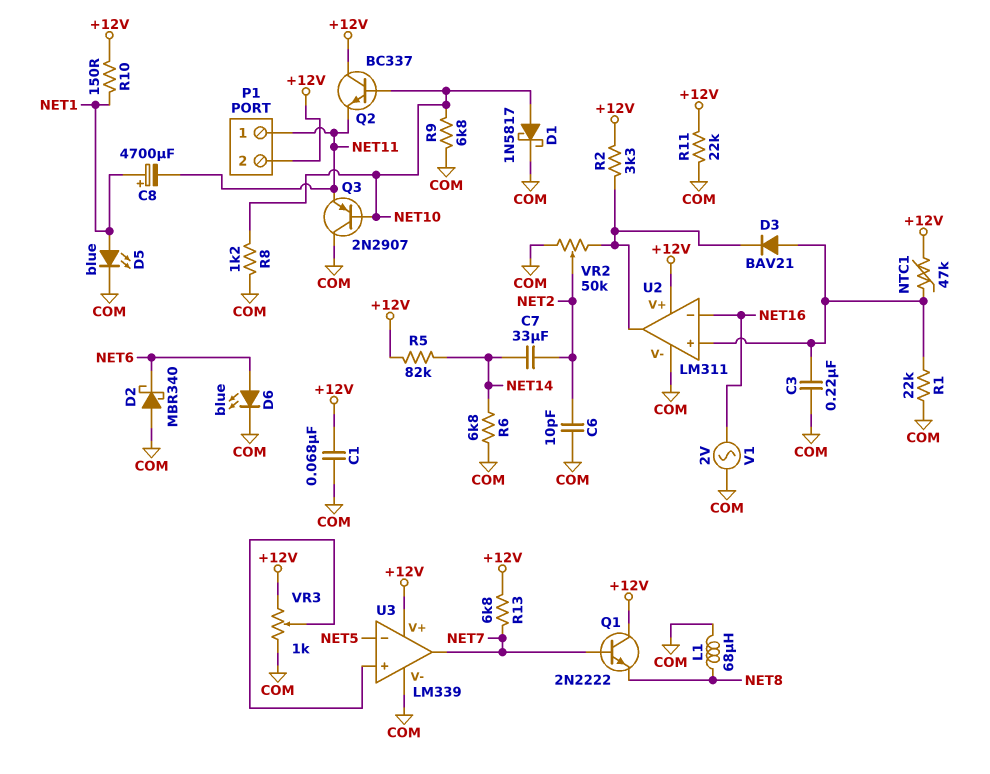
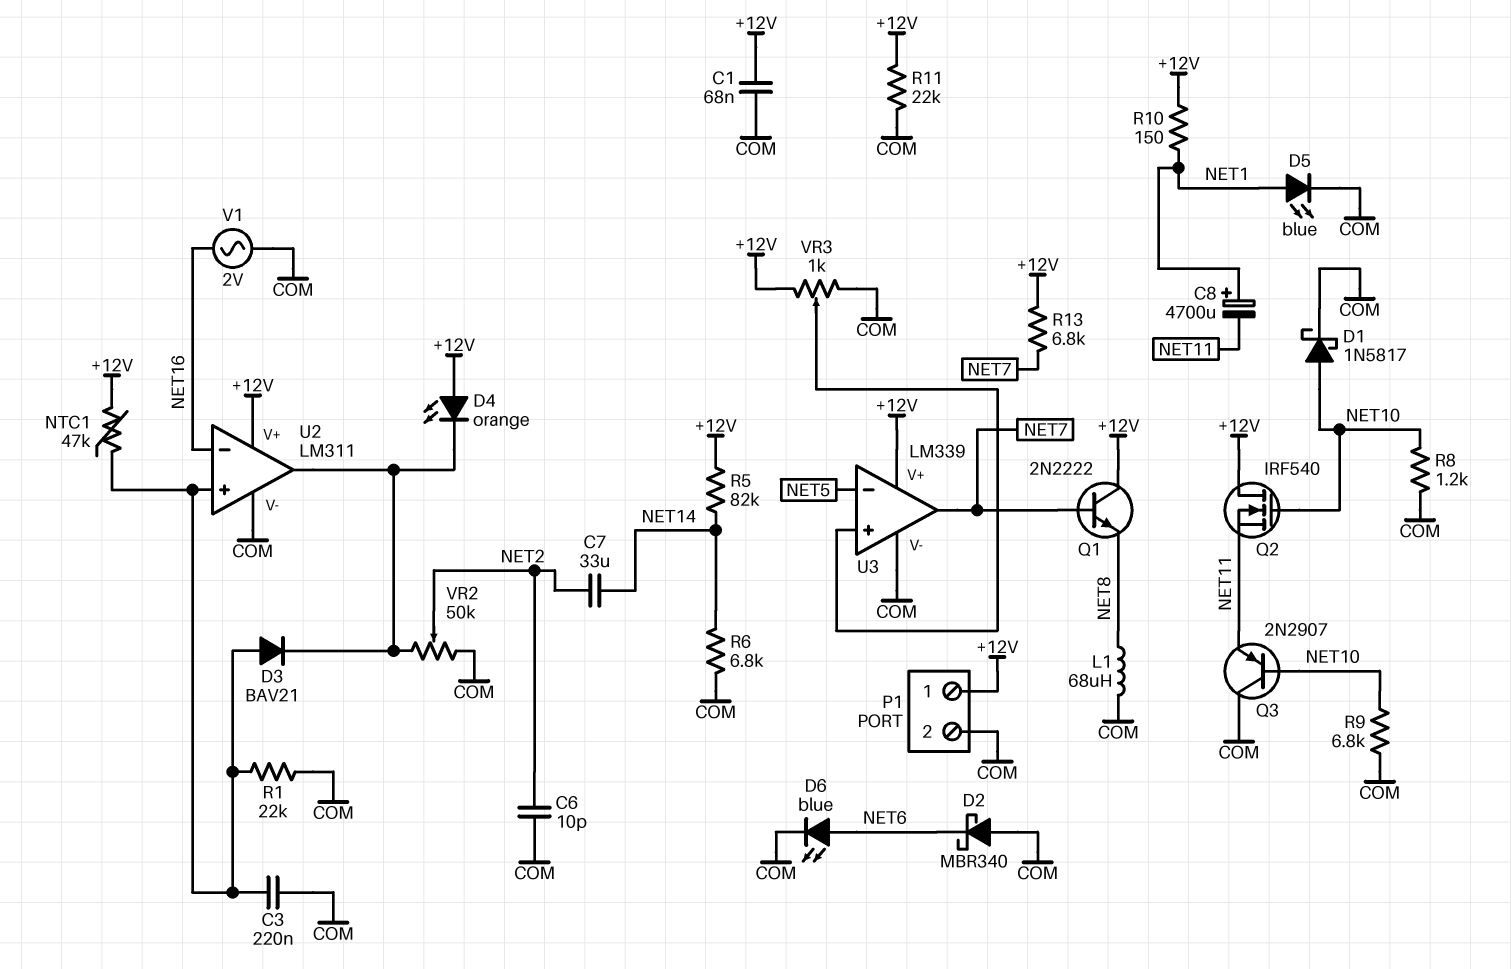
D4: none -> LED orange (A +12V, K U2/out)
P1 pin 1: NET11 -> +12V
P1 pin 2: +12V -> COM
Q2: NPN BC337 (B NET10, C +12V, E NET11) -> NMOS IRF540 (G NET10, D +12V, S NET11)
R2: 3.3k (+12V, U2/out) -> none

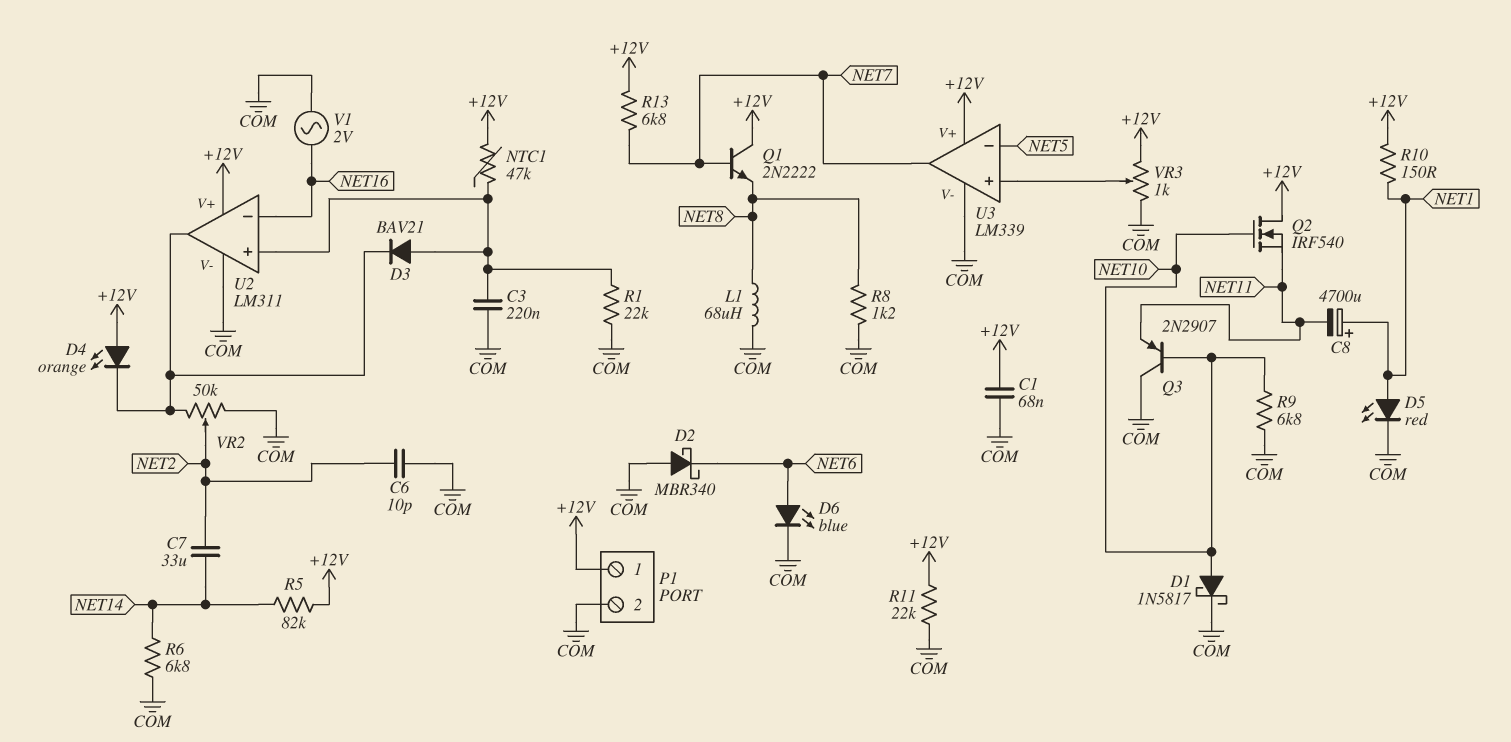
D5: LED blue (A NET1, K COM) -> LED red (A NET1, K COM)
R8: 1.2k (COM, NET10) -> 1.2k (COM, NET8)

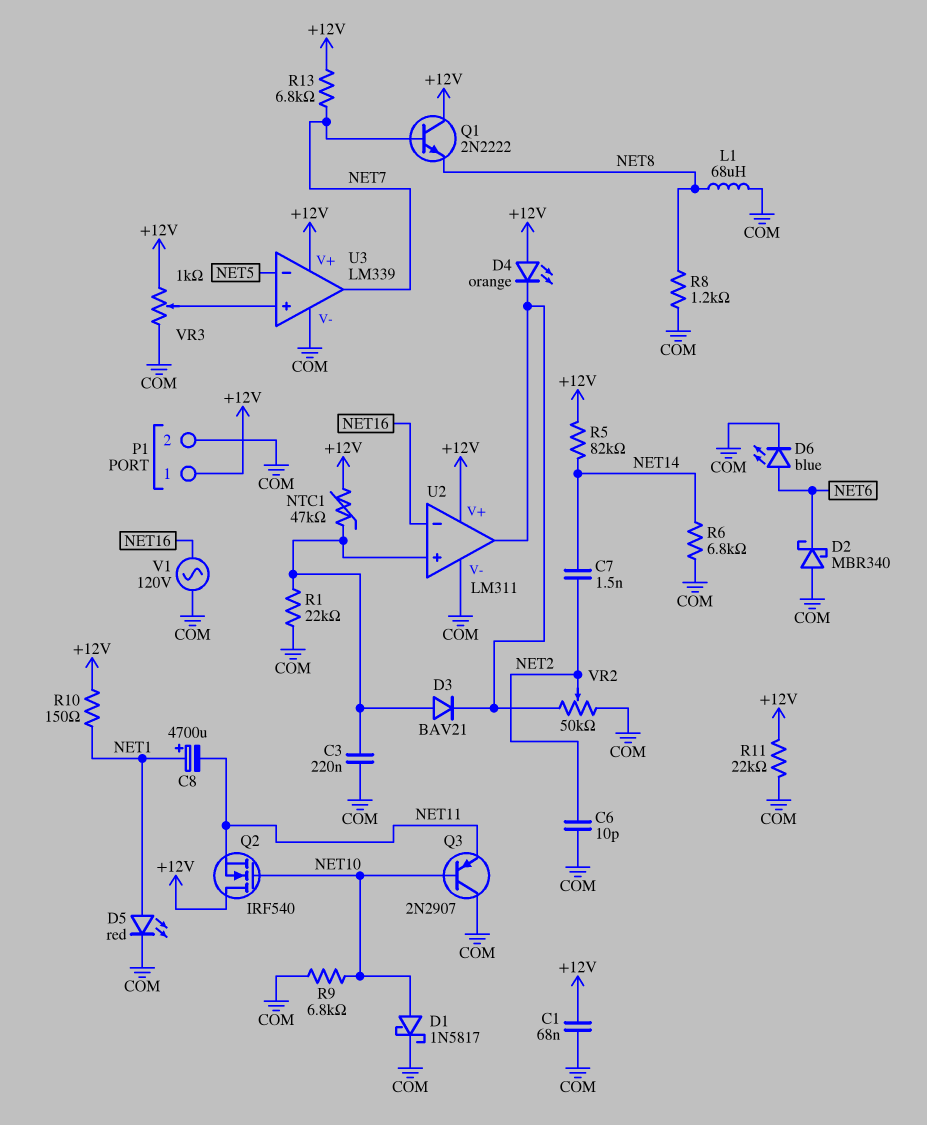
C7: 33uF (NET2, NET14) -> 1.5nF (NET2, NET14)
V1: AC 2V (COM, NET16) -> AC 120V (COM, NET16)

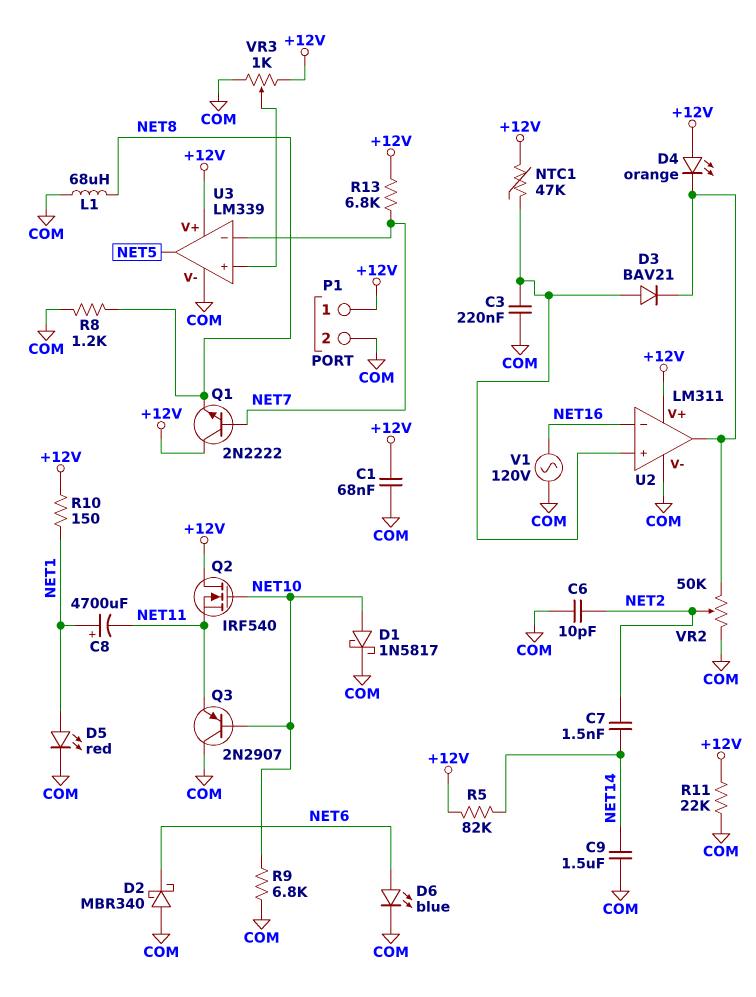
C9: none -> 1.5uF (COM, NET14)
R1: 22k (COM, U2/in+) -> none
R6: 6.8k (COM, NET14) -> none
U3 pin in-: NET5 -> NET7
U3 pin out: NET7 -> NET5

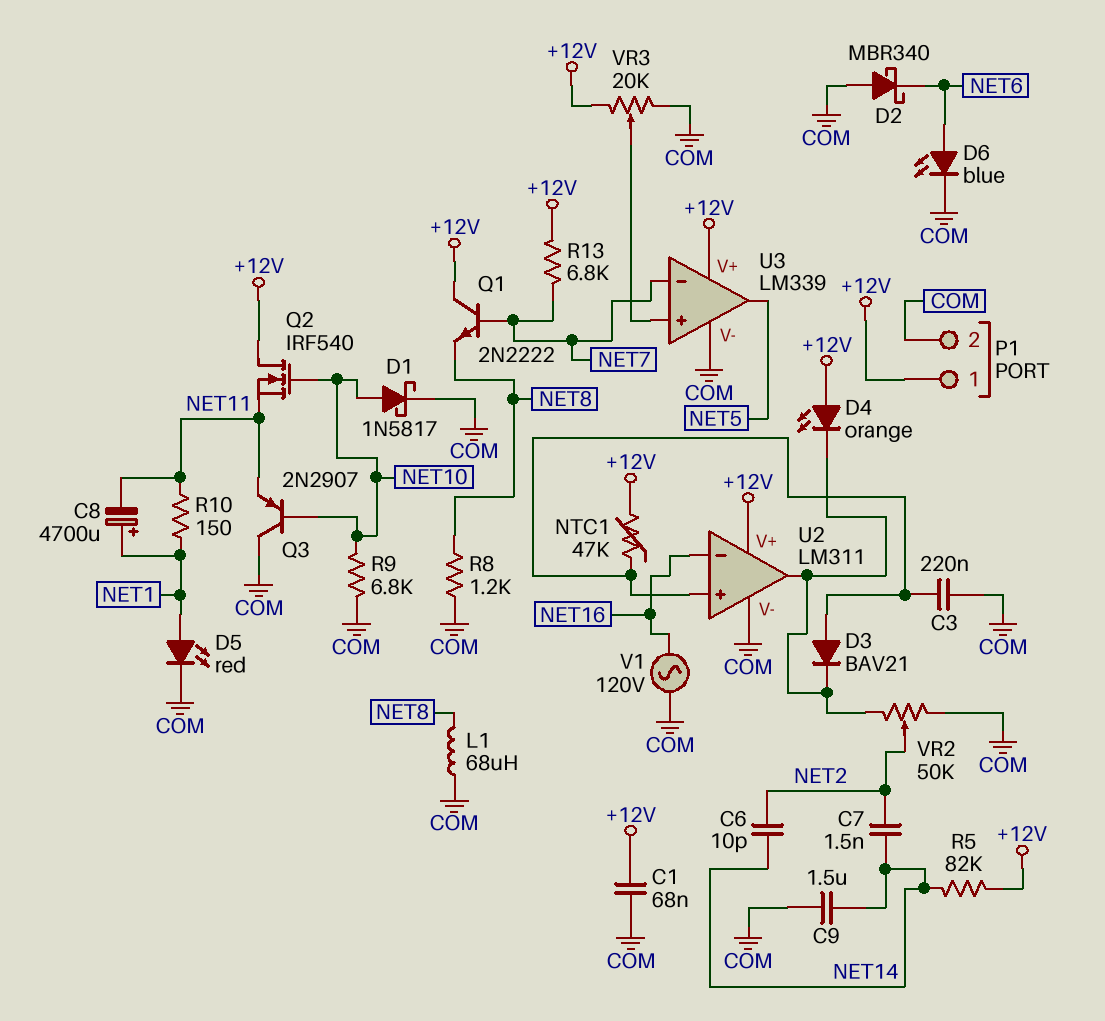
C6: 10pF (COM, NET2) -> 10pF (NET2, NET14)
R10: 150 (+12V, NET1) -> 150 (NET1, NET11)
R11: 22k (+12V, COM) -> none
VR3: 1k (+12V, COM, wiper U3/in+) -> 20k (+12V, COM, wiper U3/in+)

